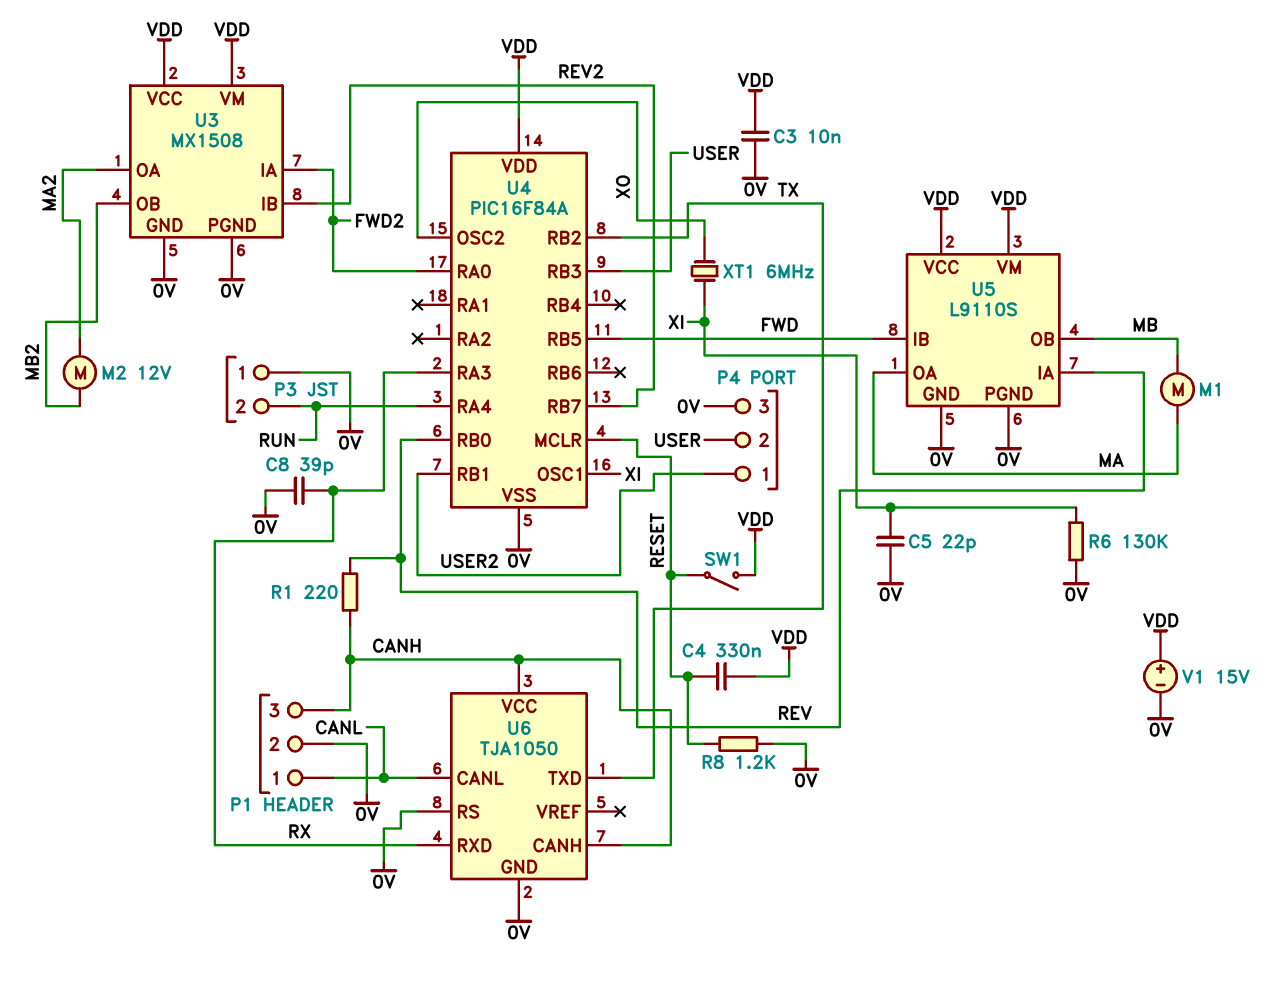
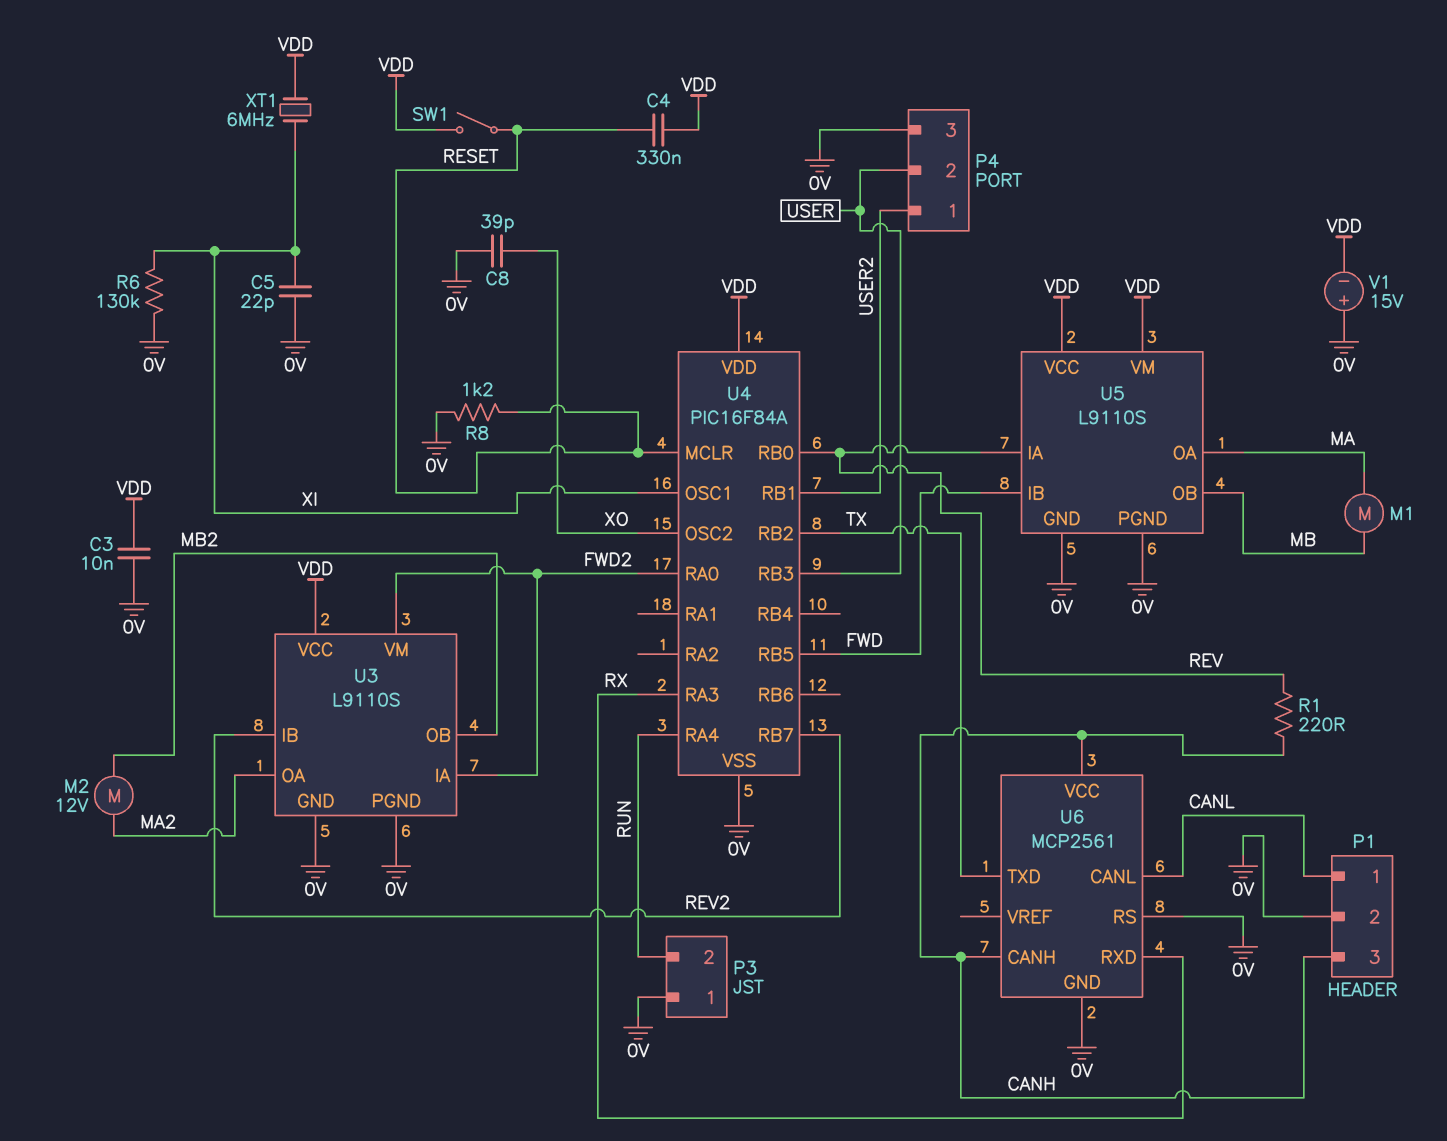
C8: 39pF (0V, RX) -> 39pF (0V, XO)
U3: MX1508 -> L9110S
U3 pin VM: VDD -> FWD2
U6: TJA1050 -> MCP2561
V1: 15V (plus VDD, minus 0V) -> 15V (plus 0V, minus VDD)
XT1: 6MHz (XI, XO) -> 6MHz (VDD, XI)

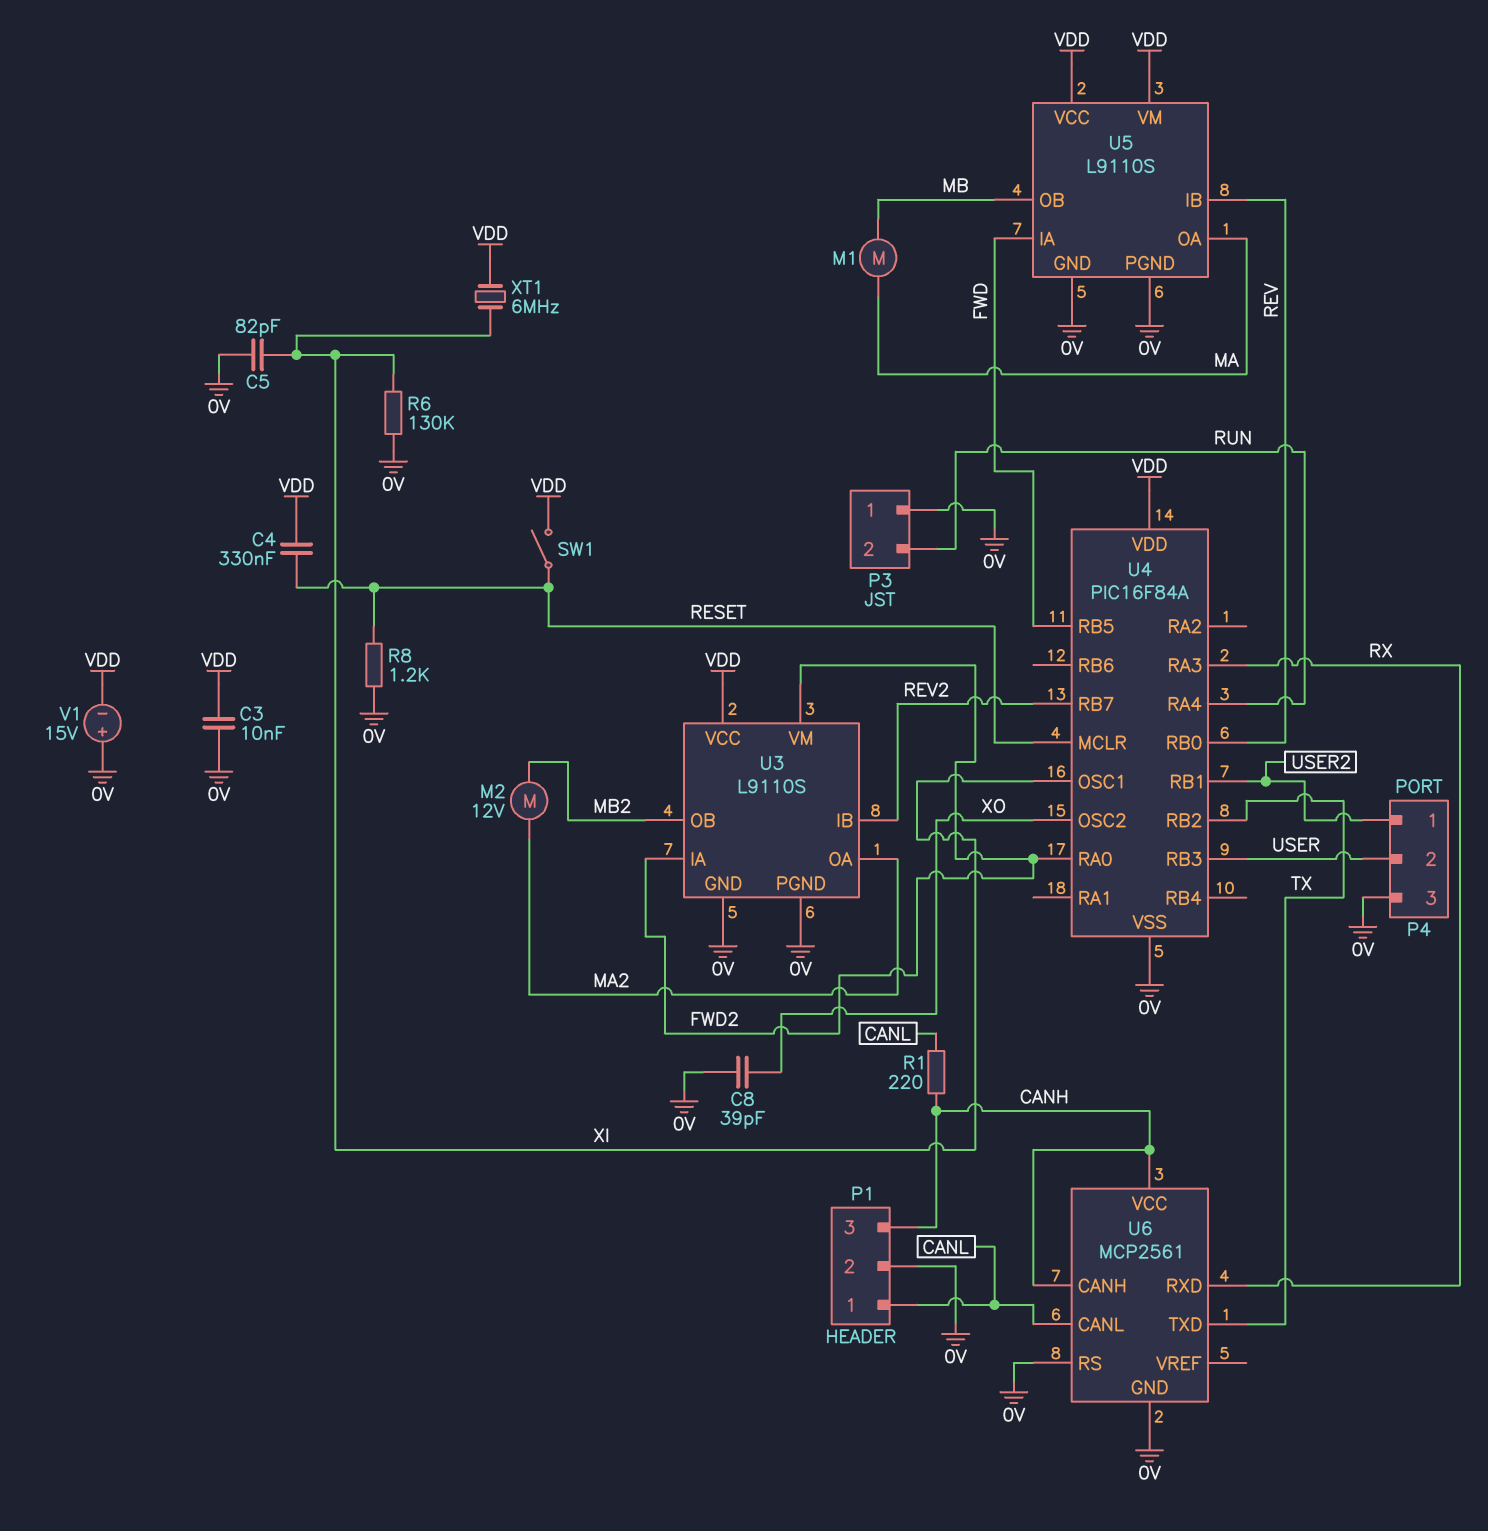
C5: 22pF (0V, XI) -> 82pF (0V, XI)
R1: 220 (CANH, REV) -> 220 (CANH, CANL)
U5 pin IA: REV -> FWD
U5 pin IB: FWD -> REV

